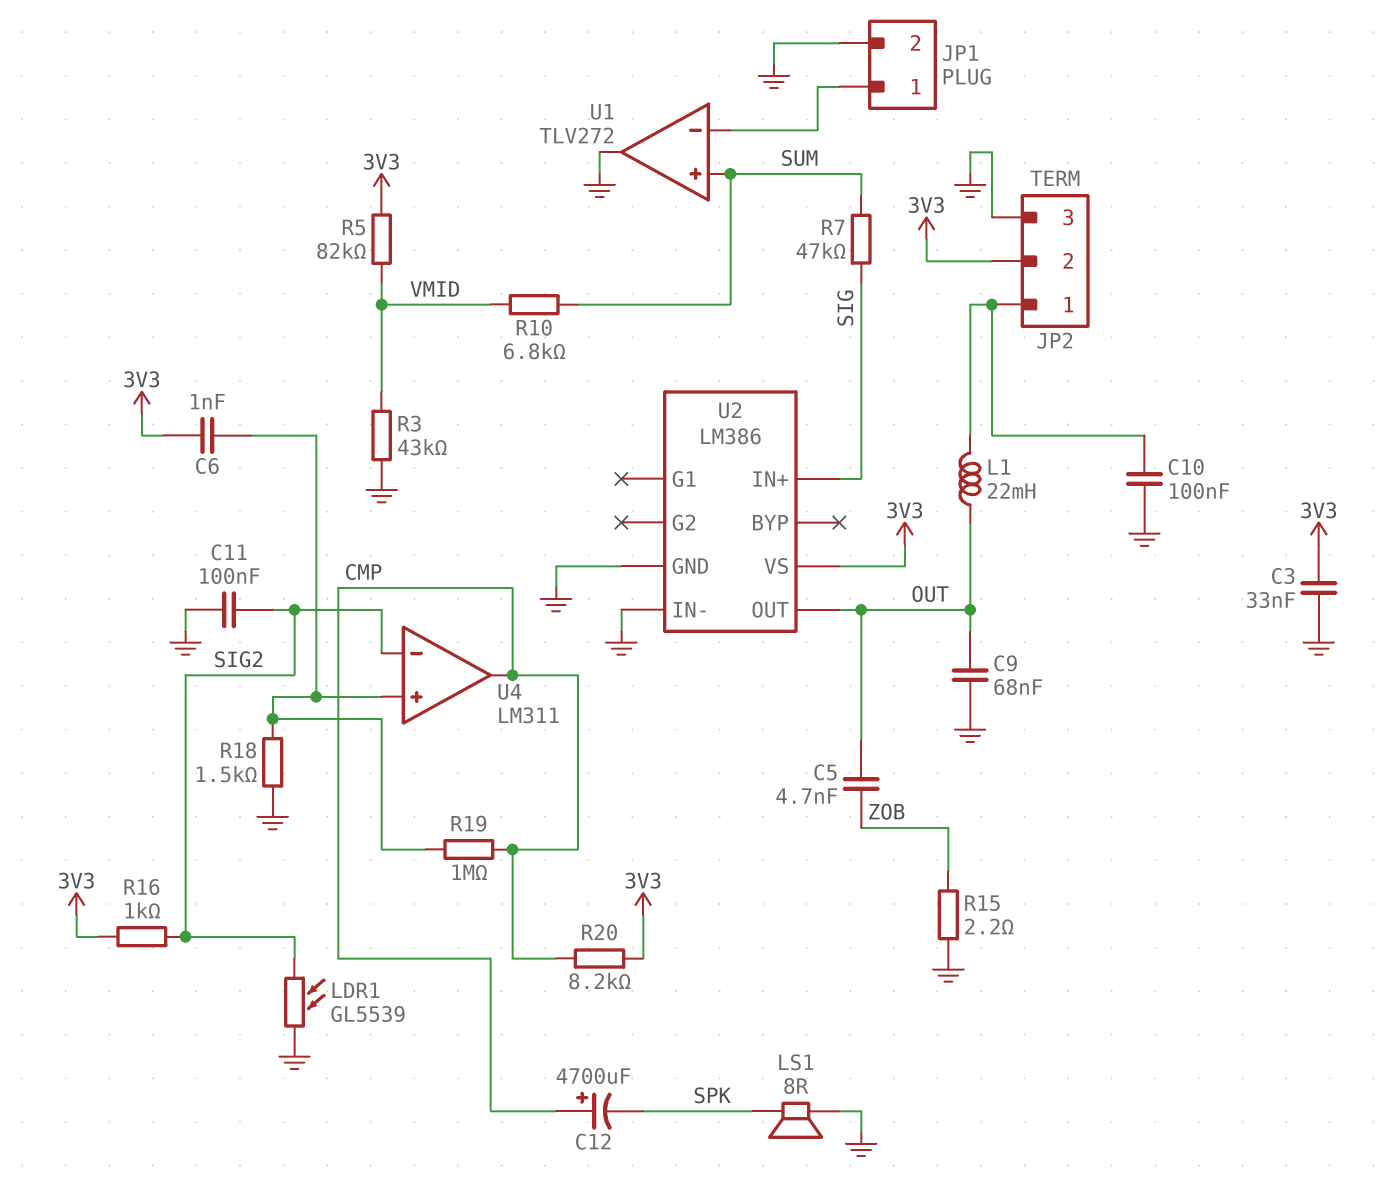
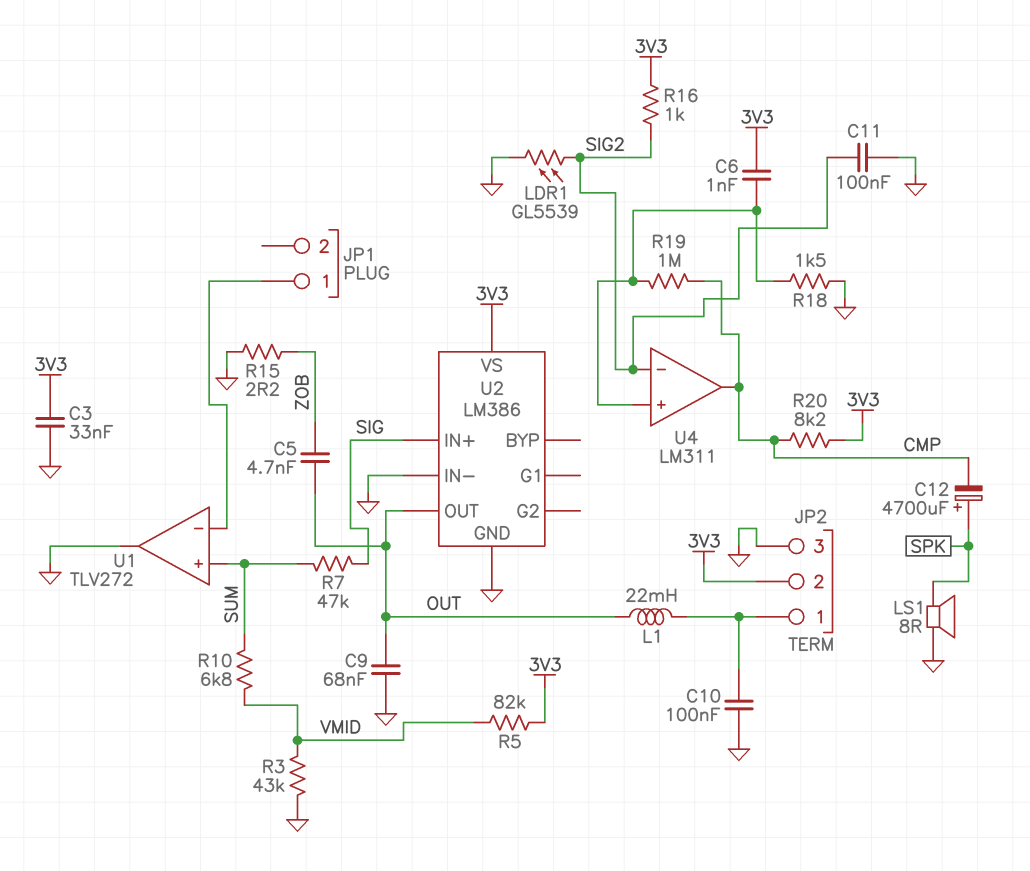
C12: 4700uF (plus CMP, minus SPK) -> 4700uF (plus SPK, minus CMP)
JP1 pin 2: GND -> none

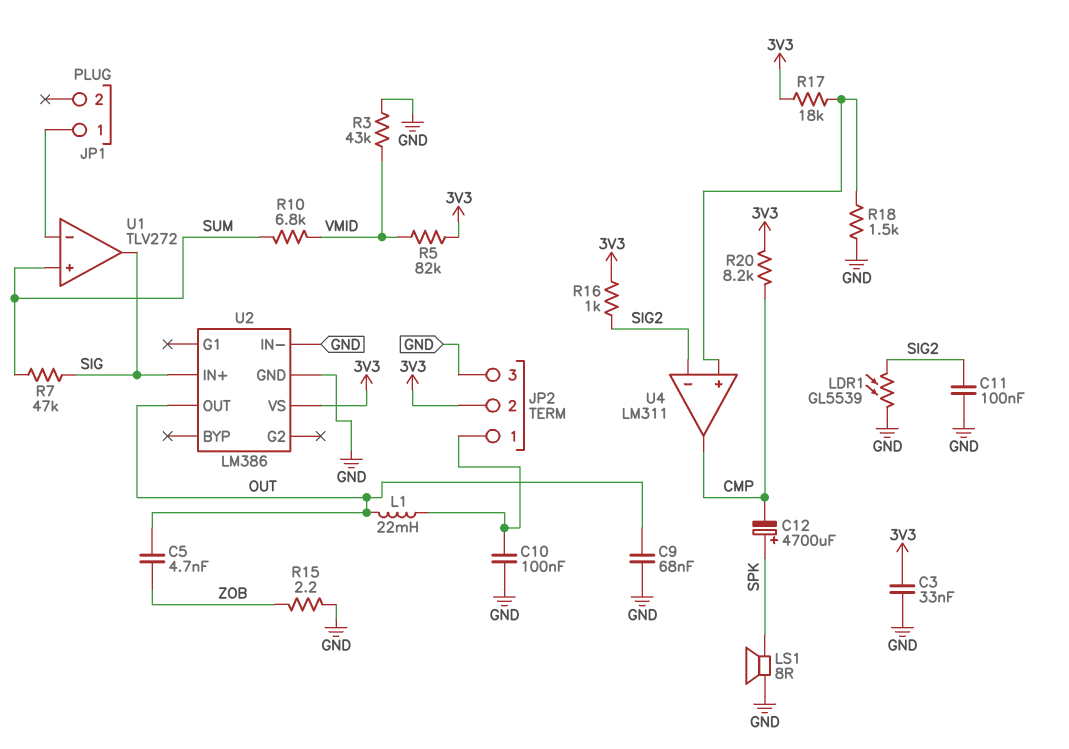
C6: 1nF (3V3, U4/in+) -> none
R17: none -> 18k (3V3, U4/in+)
R19: 1M (CMP, U4/in+) -> none
U1 pin out: GND -> SIG

